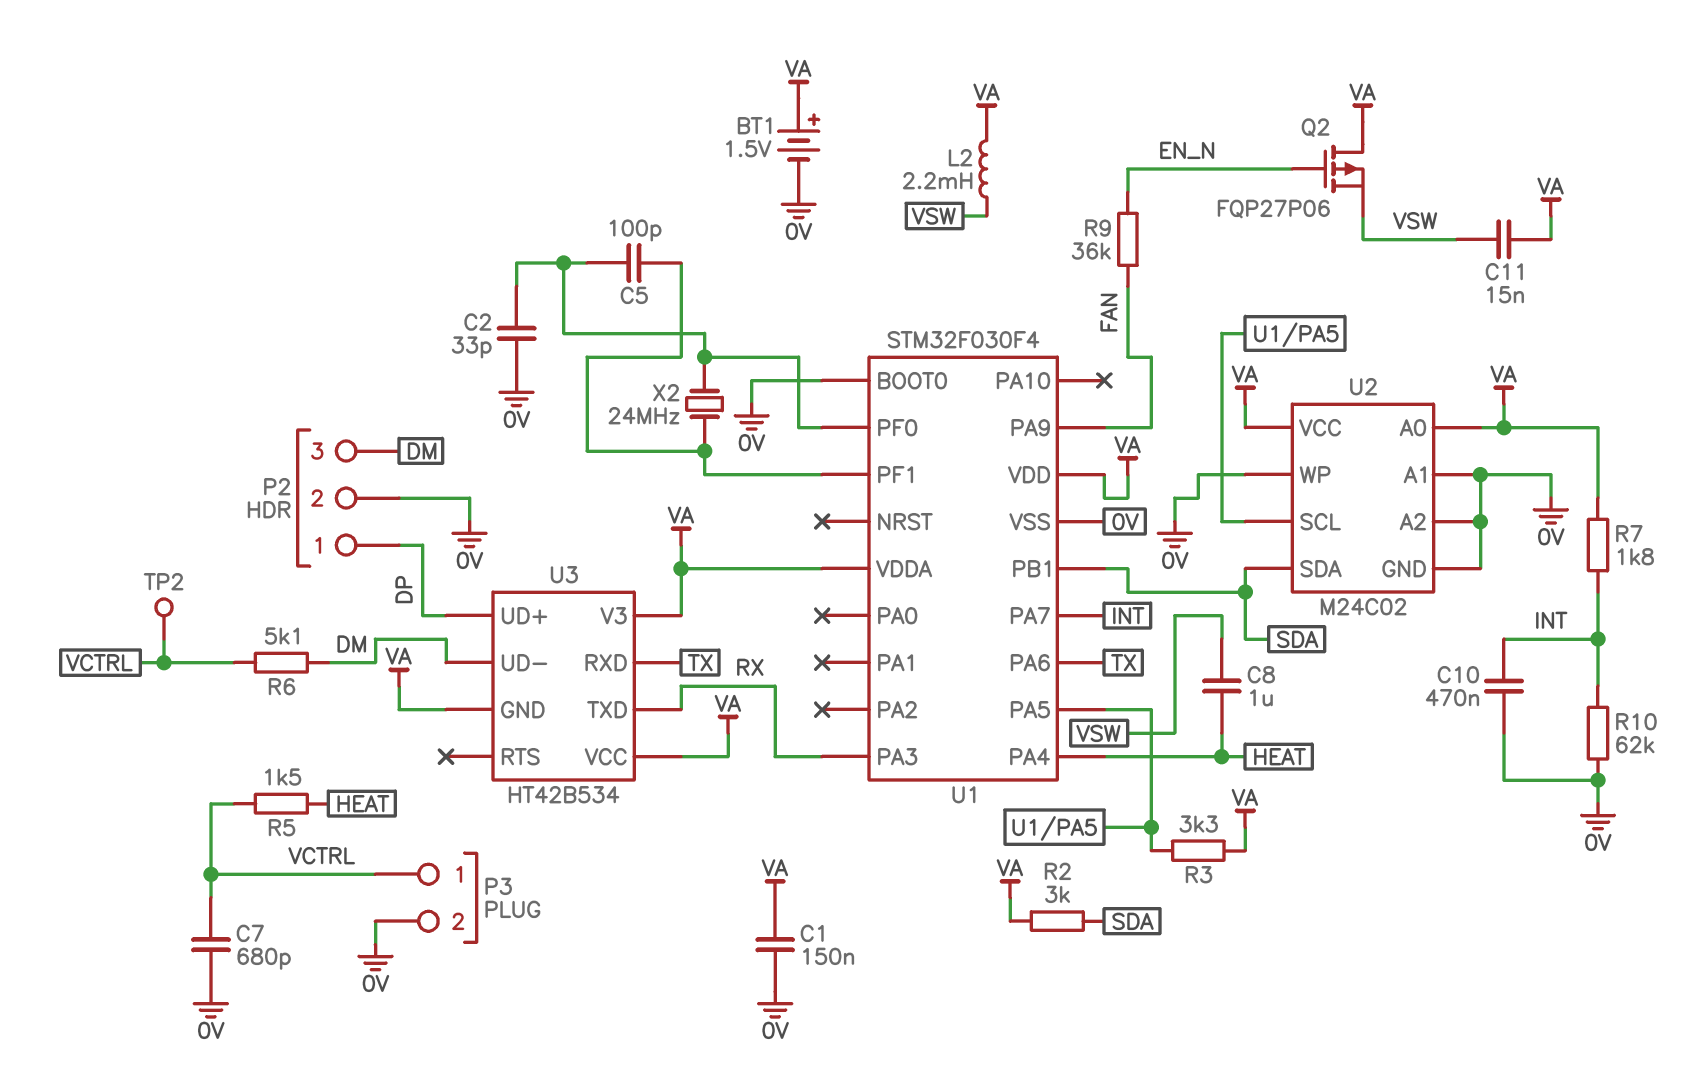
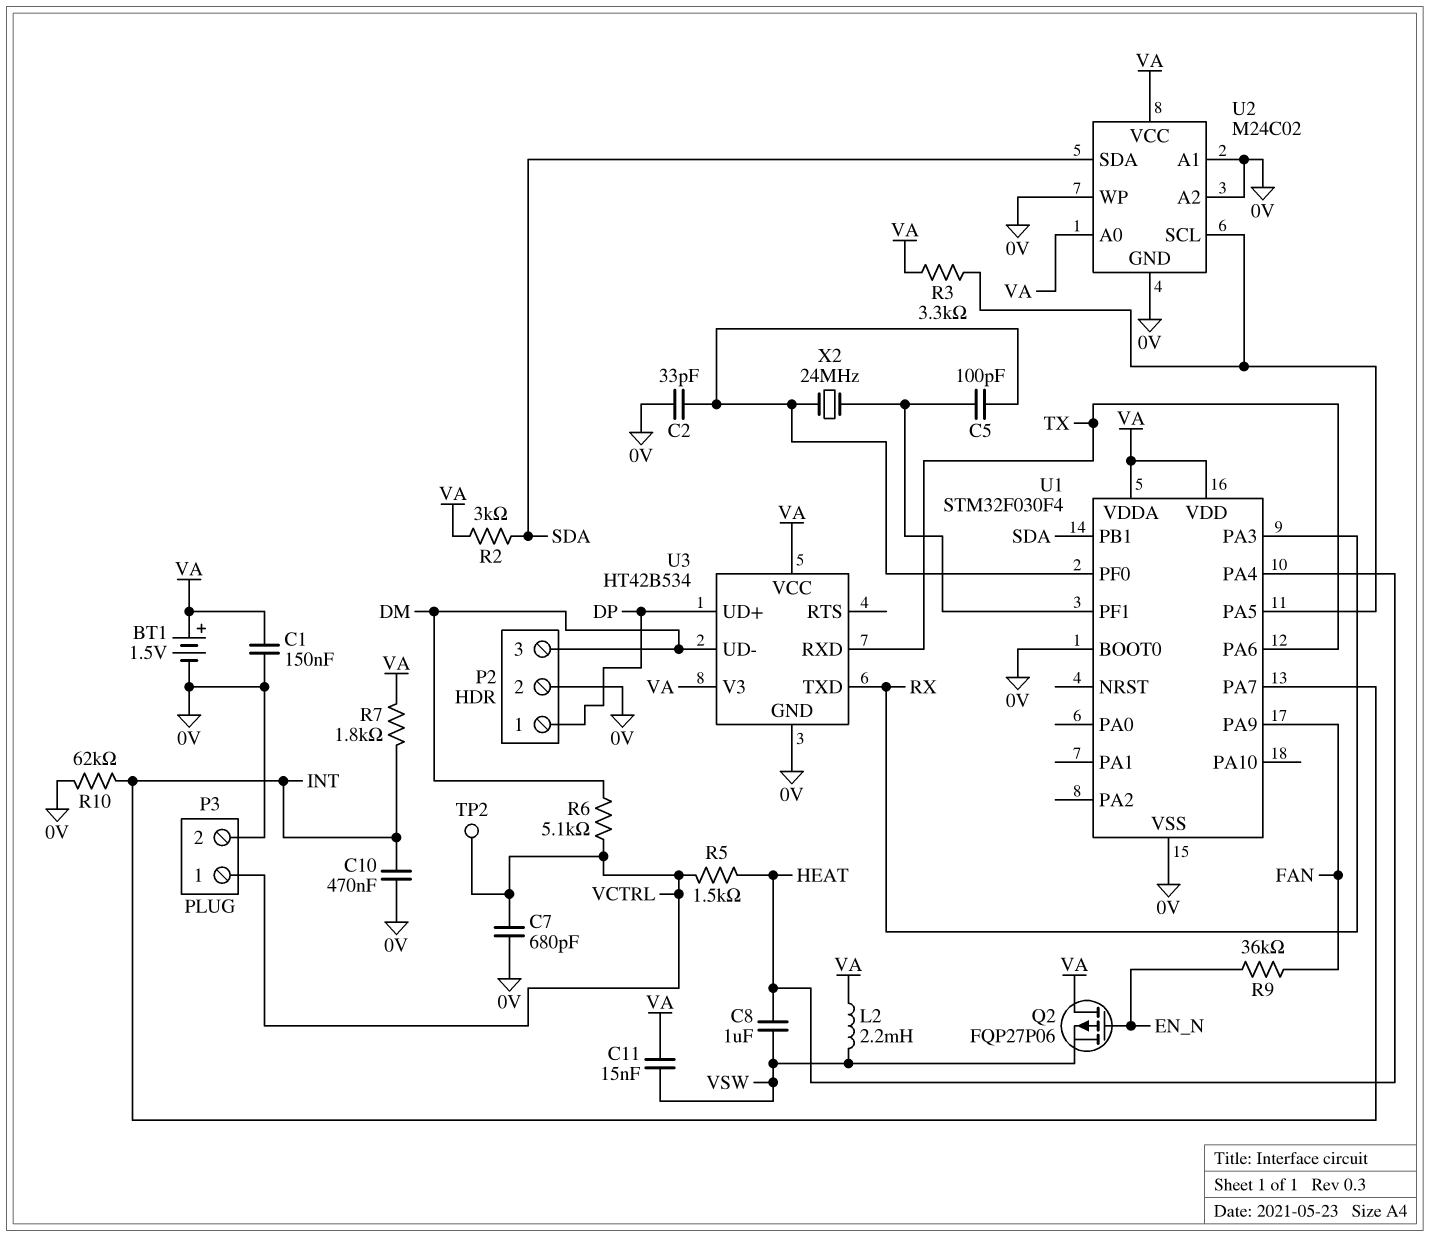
U3 pin GND: VA -> 0V

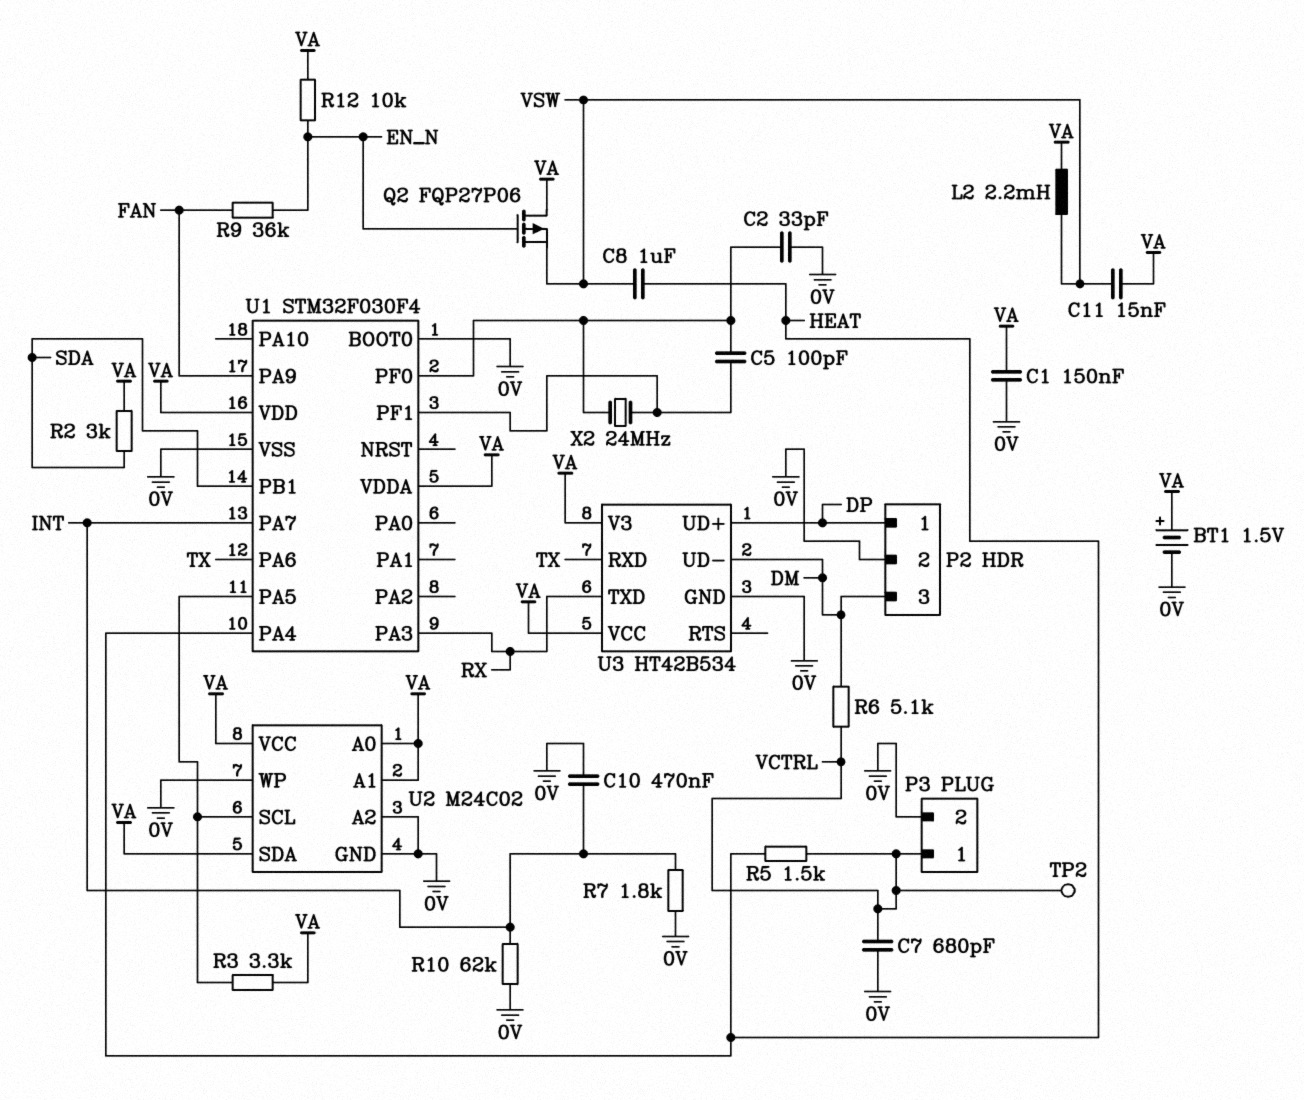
R7: 1.8k (INT, VA) -> 1.8k (0V, INT)
R12: none -> 10k (EN_N, VA)
U2 pin A1: 0V -> VA
U2 pin SDA: SDA -> VA

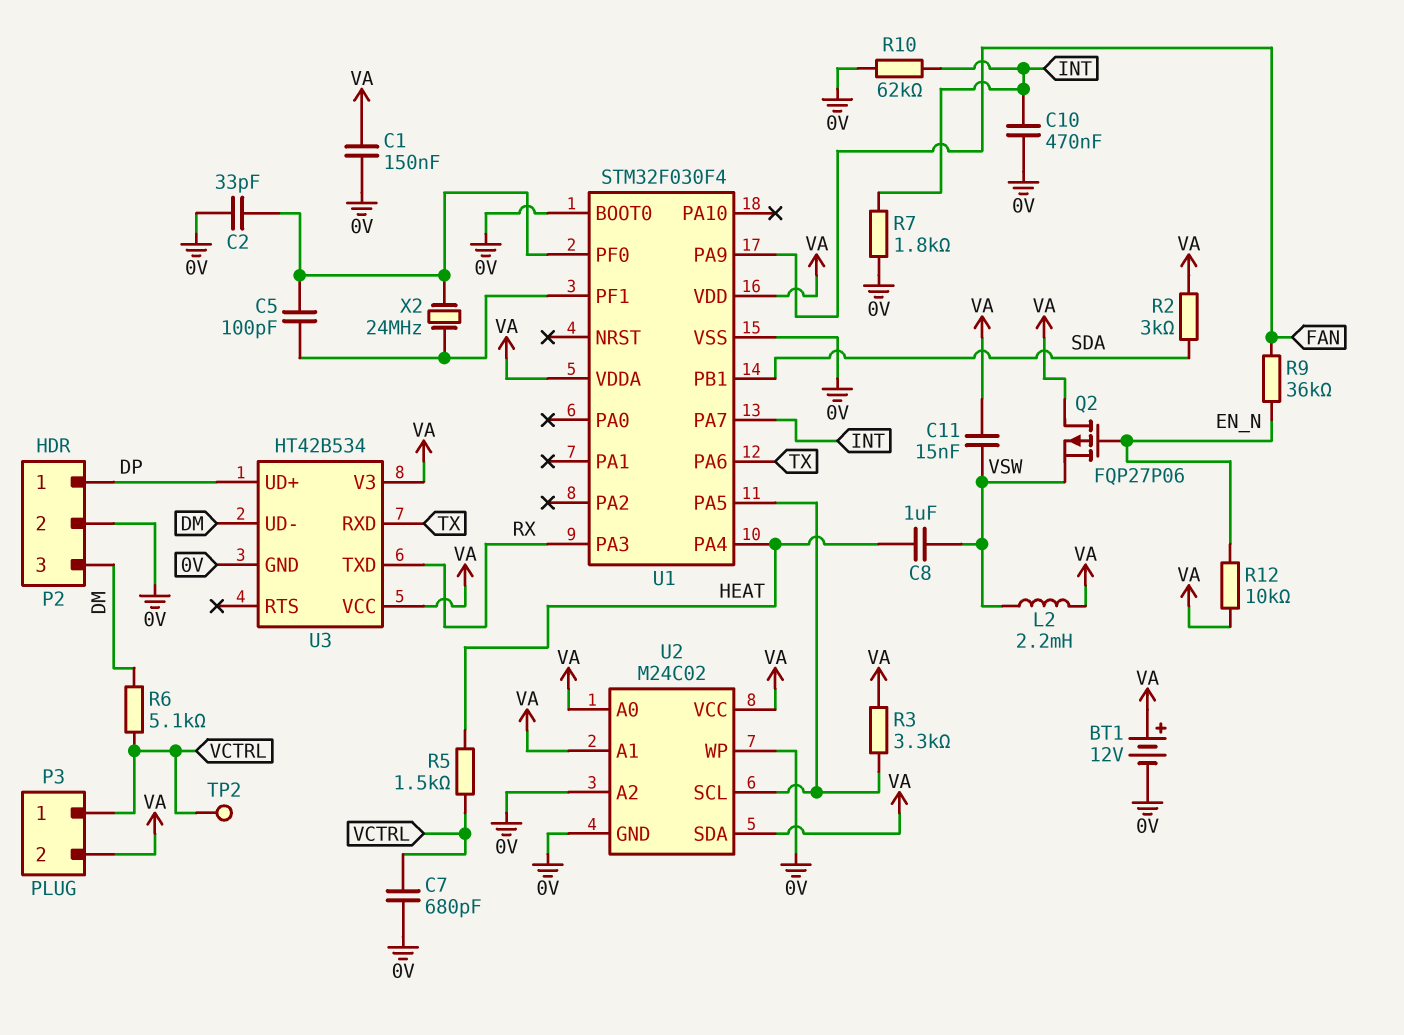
BT1: 1.5V (plus VA, minus 0V) -> 12V (plus VA, minus 0V)
P3 pin 2: 0V -> VA

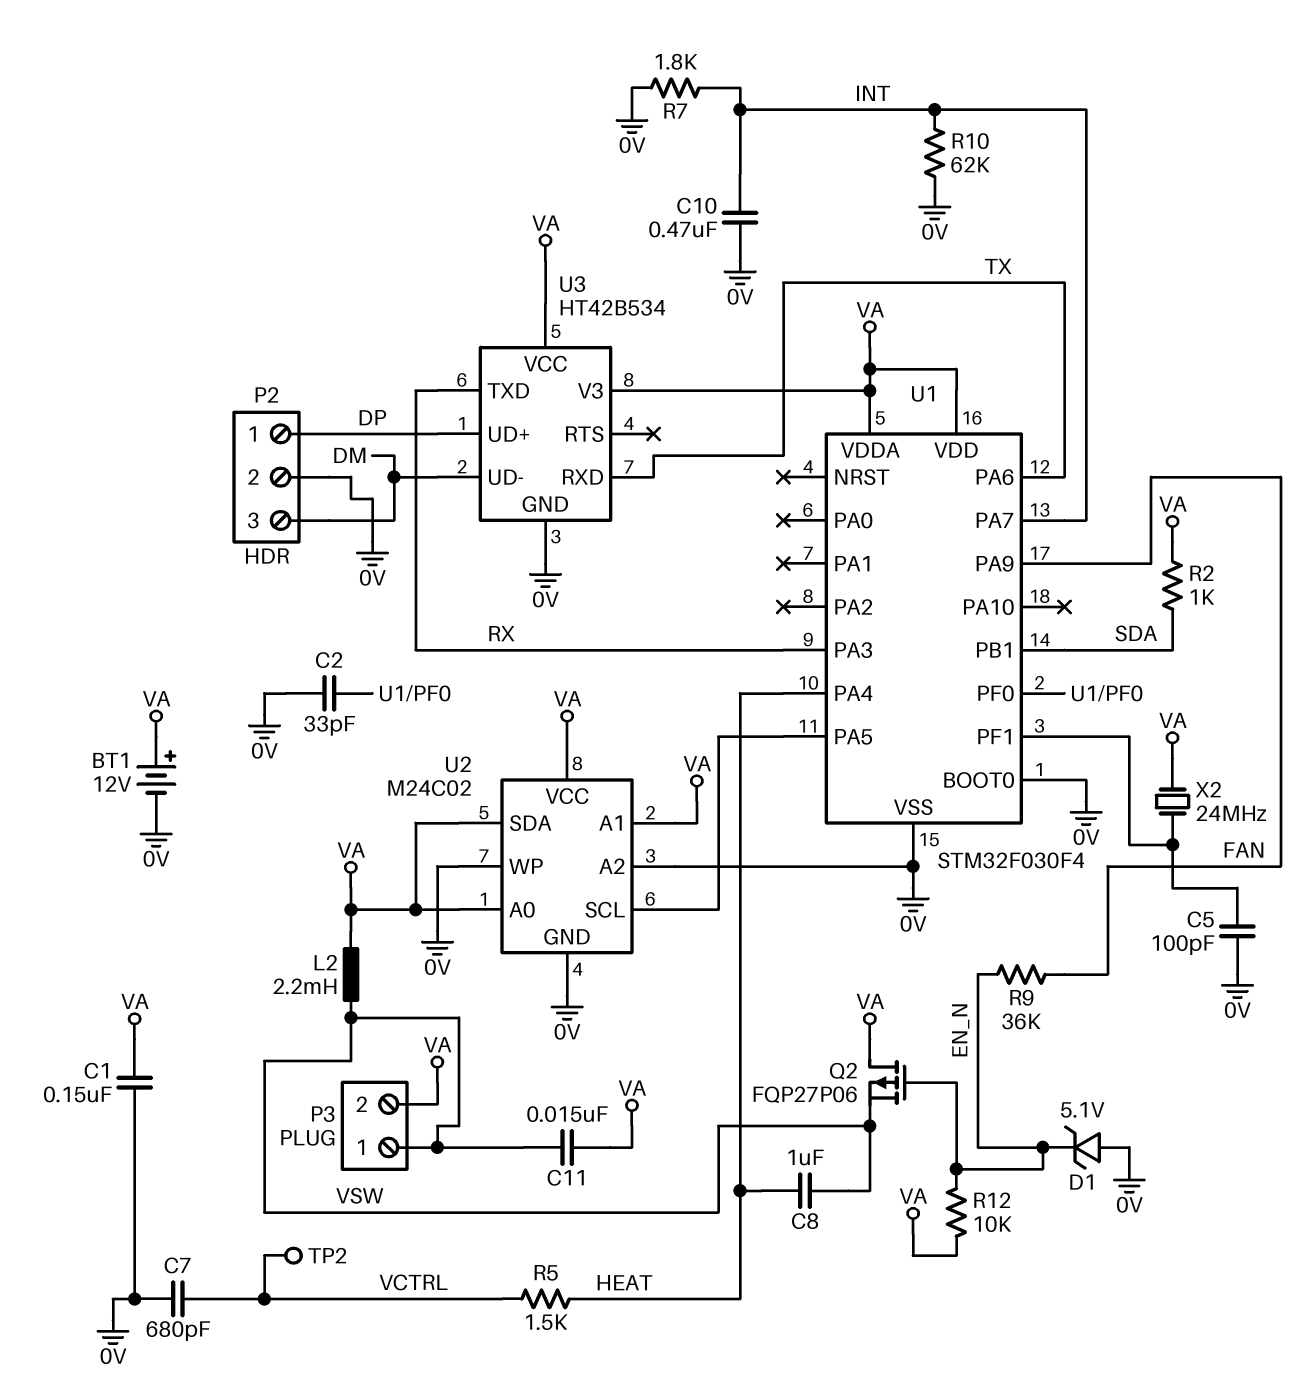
C5: 100pF (U1/PF0, U1/PF1) -> 100pF (0V, U1/PF1)
D1: none -> zener 5.1V (A 0V, K EN_N)
P3 pin 1: VCTRL -> VSW
R2: 3k (SDA, VA) -> 1k (SDA, VA)
R3: 3.3k (U1/PA5, VA) -> none
R6: 5.1k (DM, VCTRL) -> none
X2: 24MHz (U1/PF0, U1/PF1) -> 24MHz (U1/PF1, VA)

